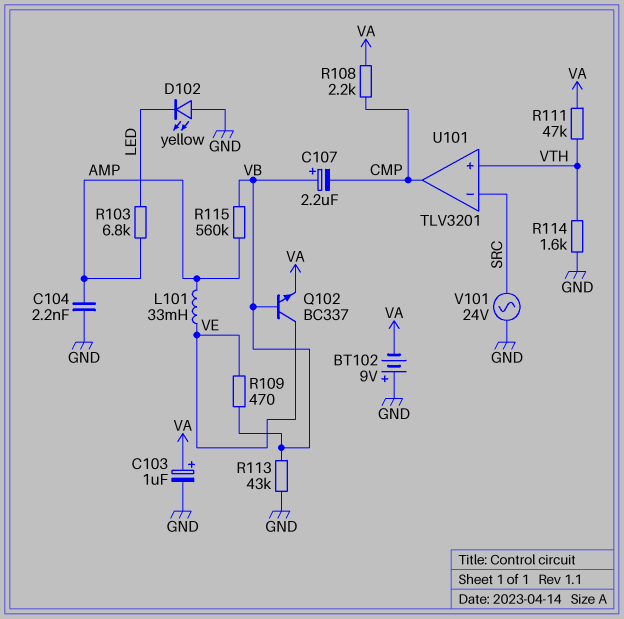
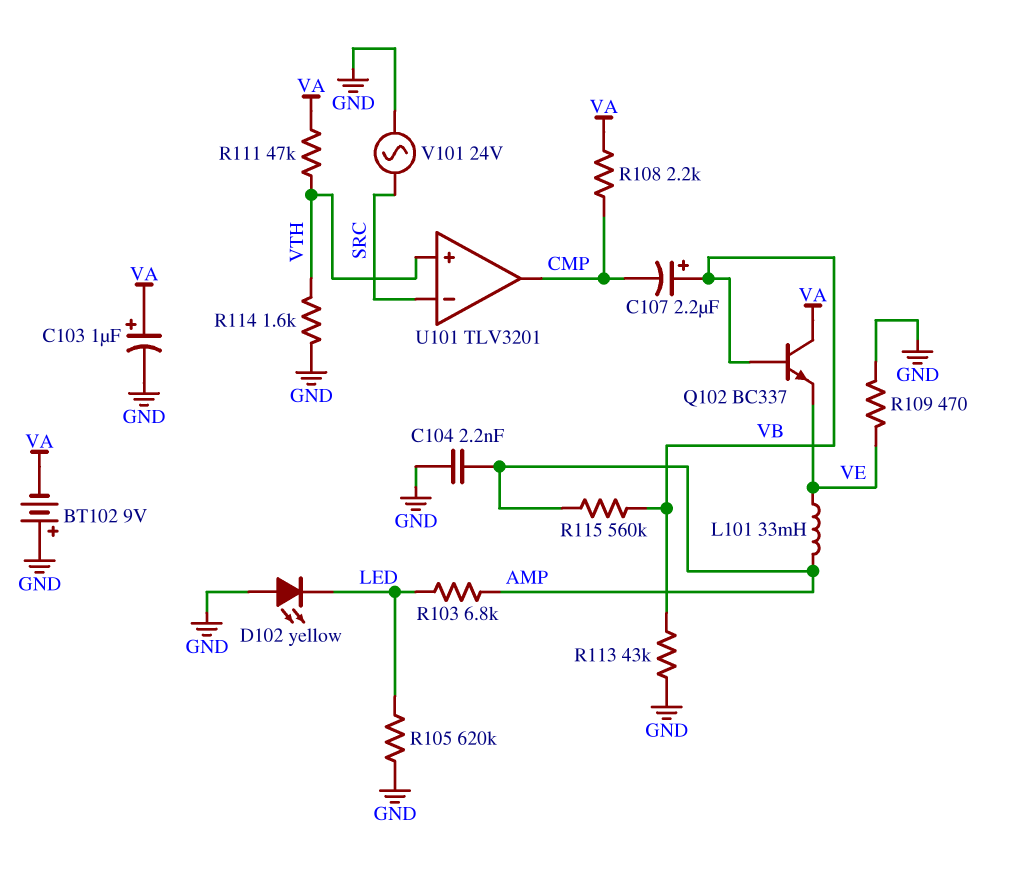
Q102: NPN BC337 (B VB, C VE, E VA) -> NPN BC337 (B VB, C VA, E VE)
R105: none -> 620k (GND, LED)
R109: 470 (VB, VE) -> 470 (GND, VE)

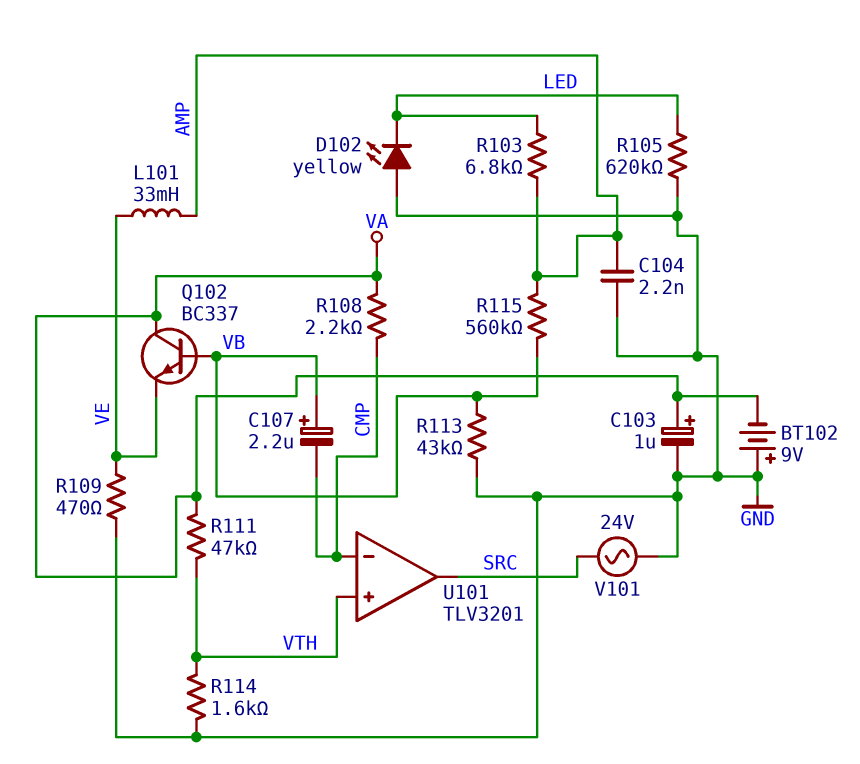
U101 pin in-: SRC -> CMP
U101 pin out: CMP -> SRC

